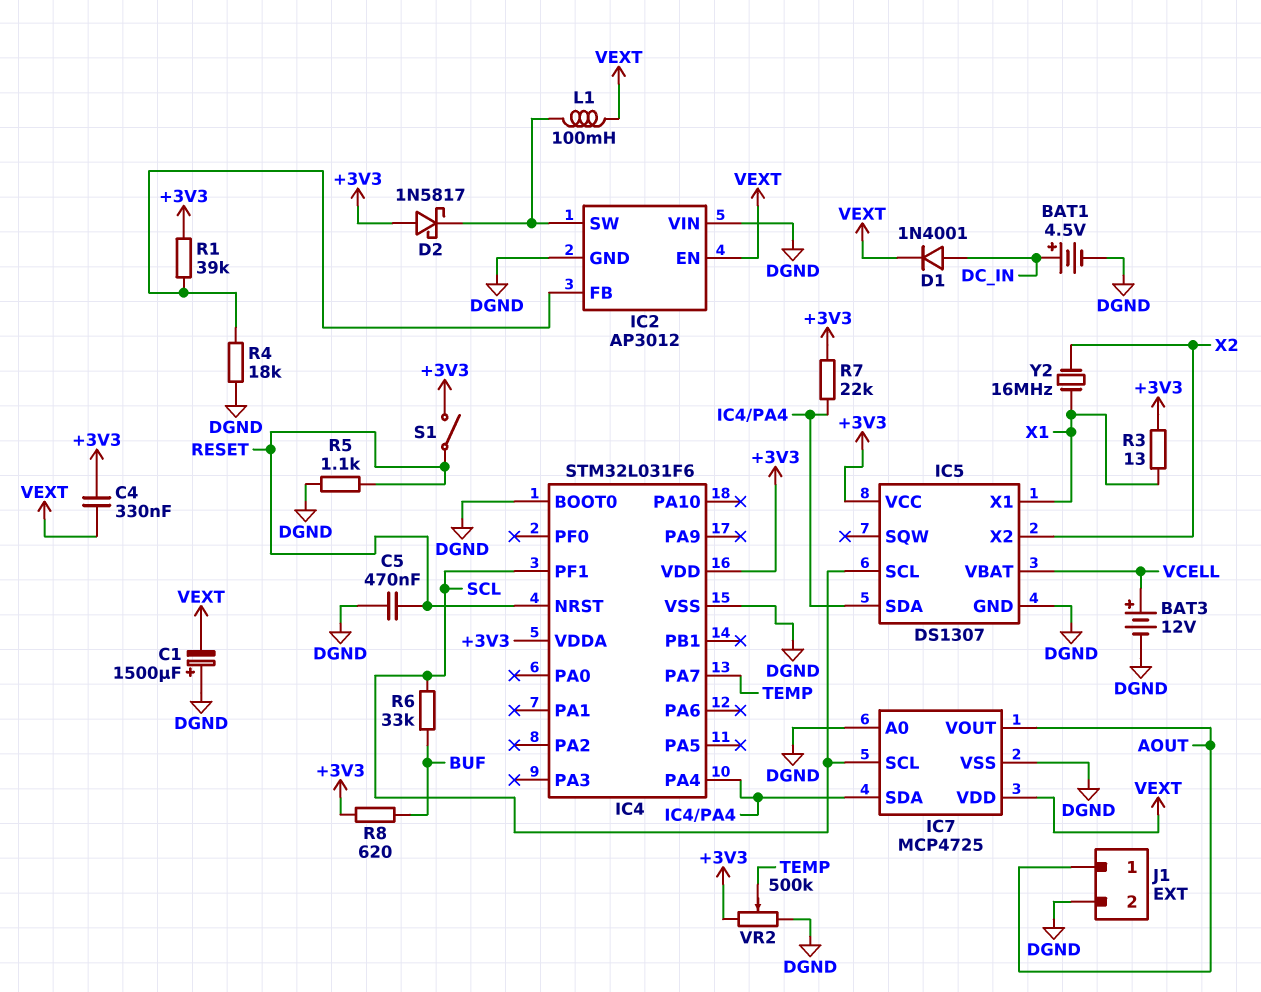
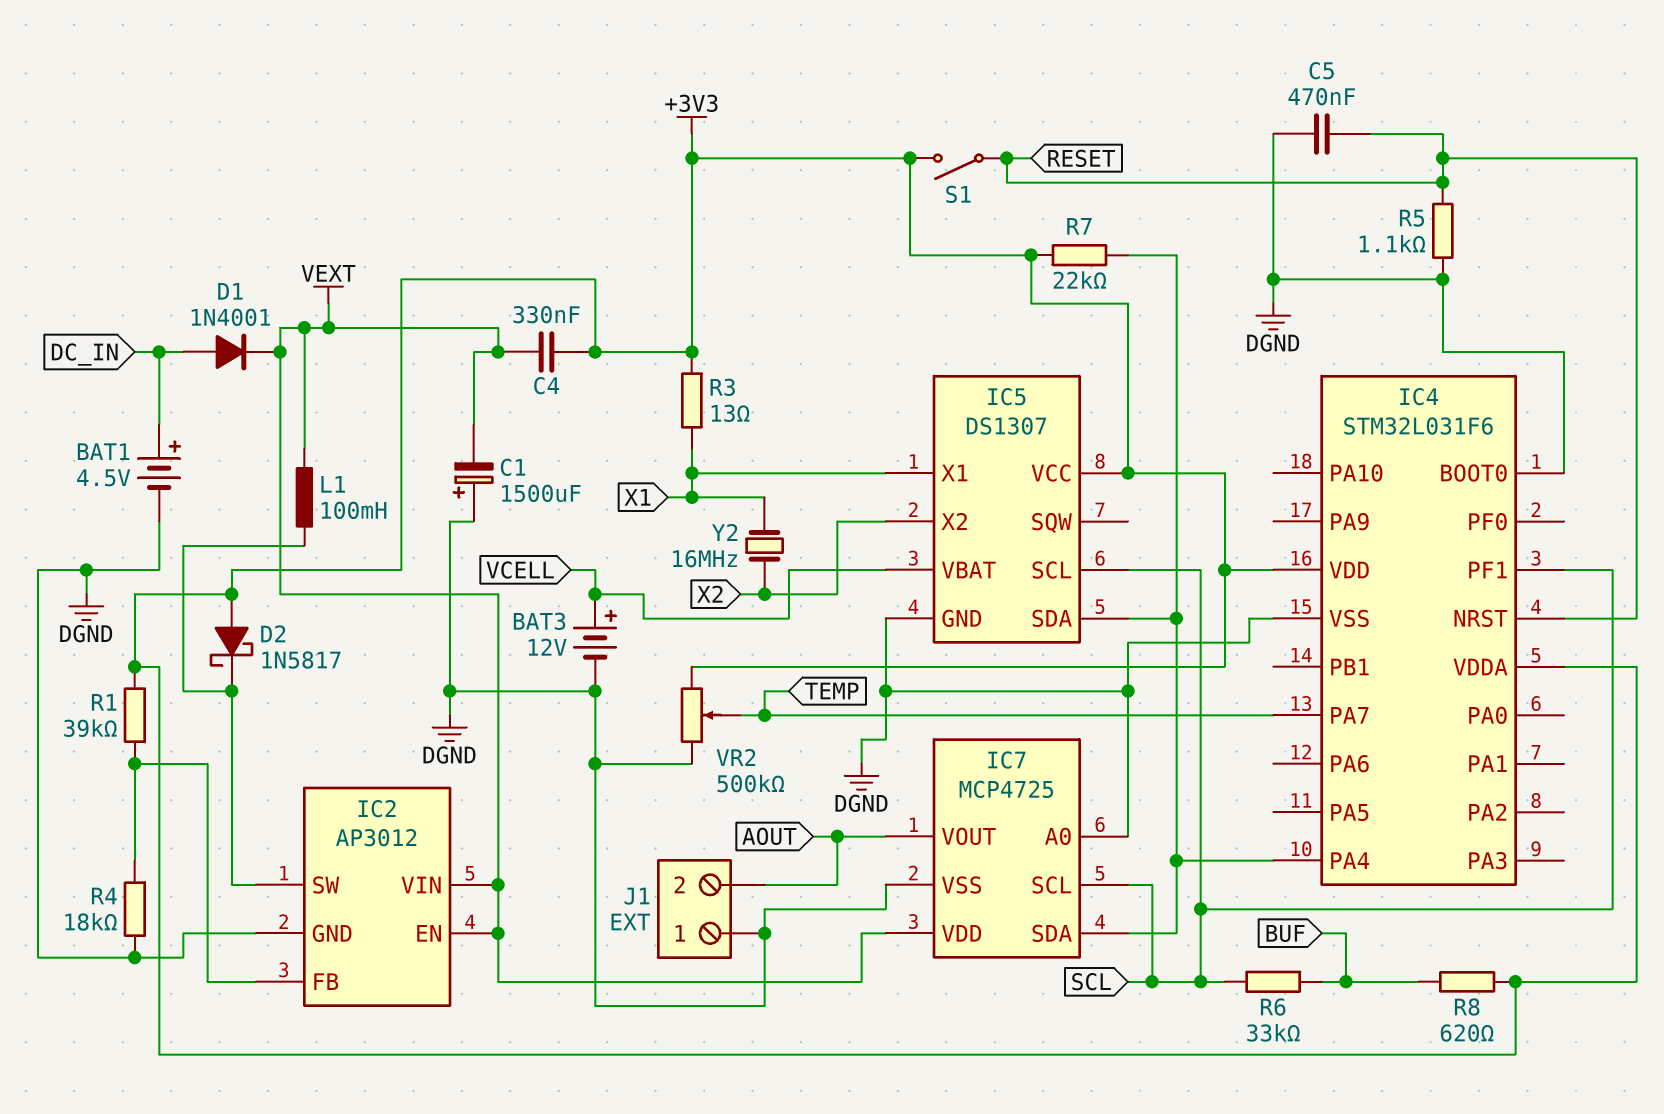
IC2 pin VIN: DGND -> VEXT
J1 pin 1: AOUT -> DGND
J1 pin 2: DGND -> AOUT

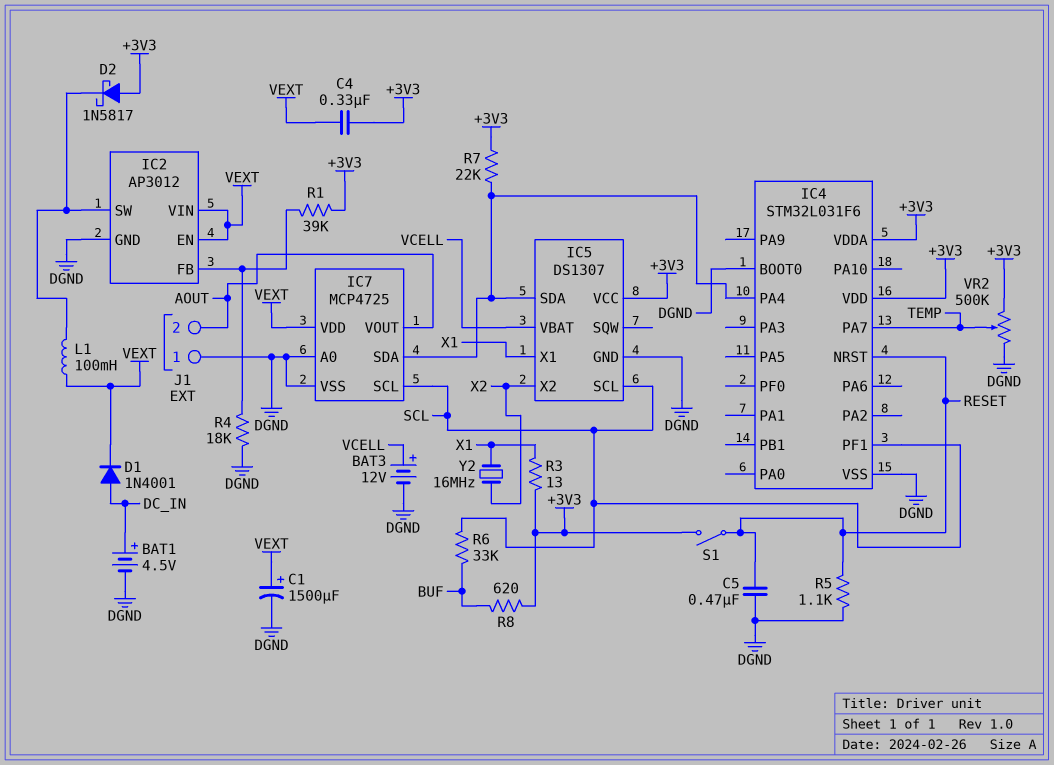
C1: 1500uF (plus DGND, minus VEXT) -> 1500uF (plus VEXT, minus DGND)

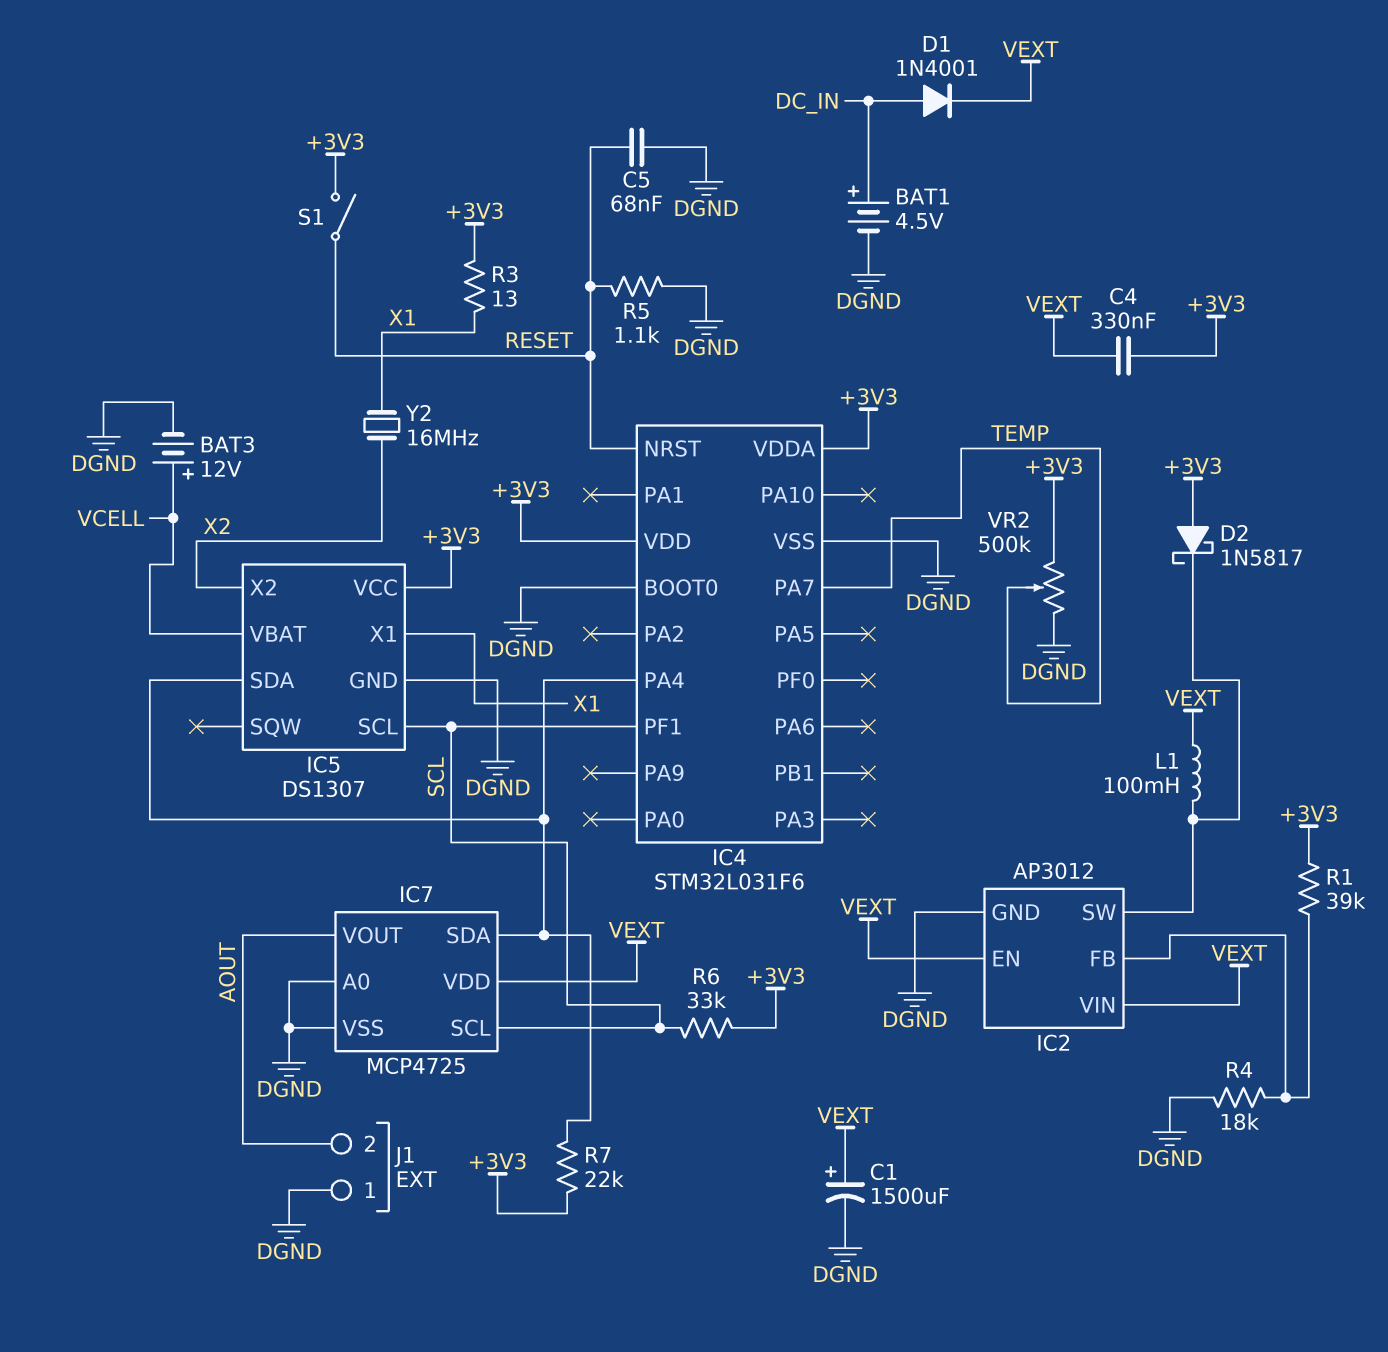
C5: 470nF (DGND, RESET) -> 68nF (DGND, RESET)
R6: 33k (BUF, SCL) -> 33k (+3V3, SCL)
R8: 620 (+3V3, BUF) -> none

